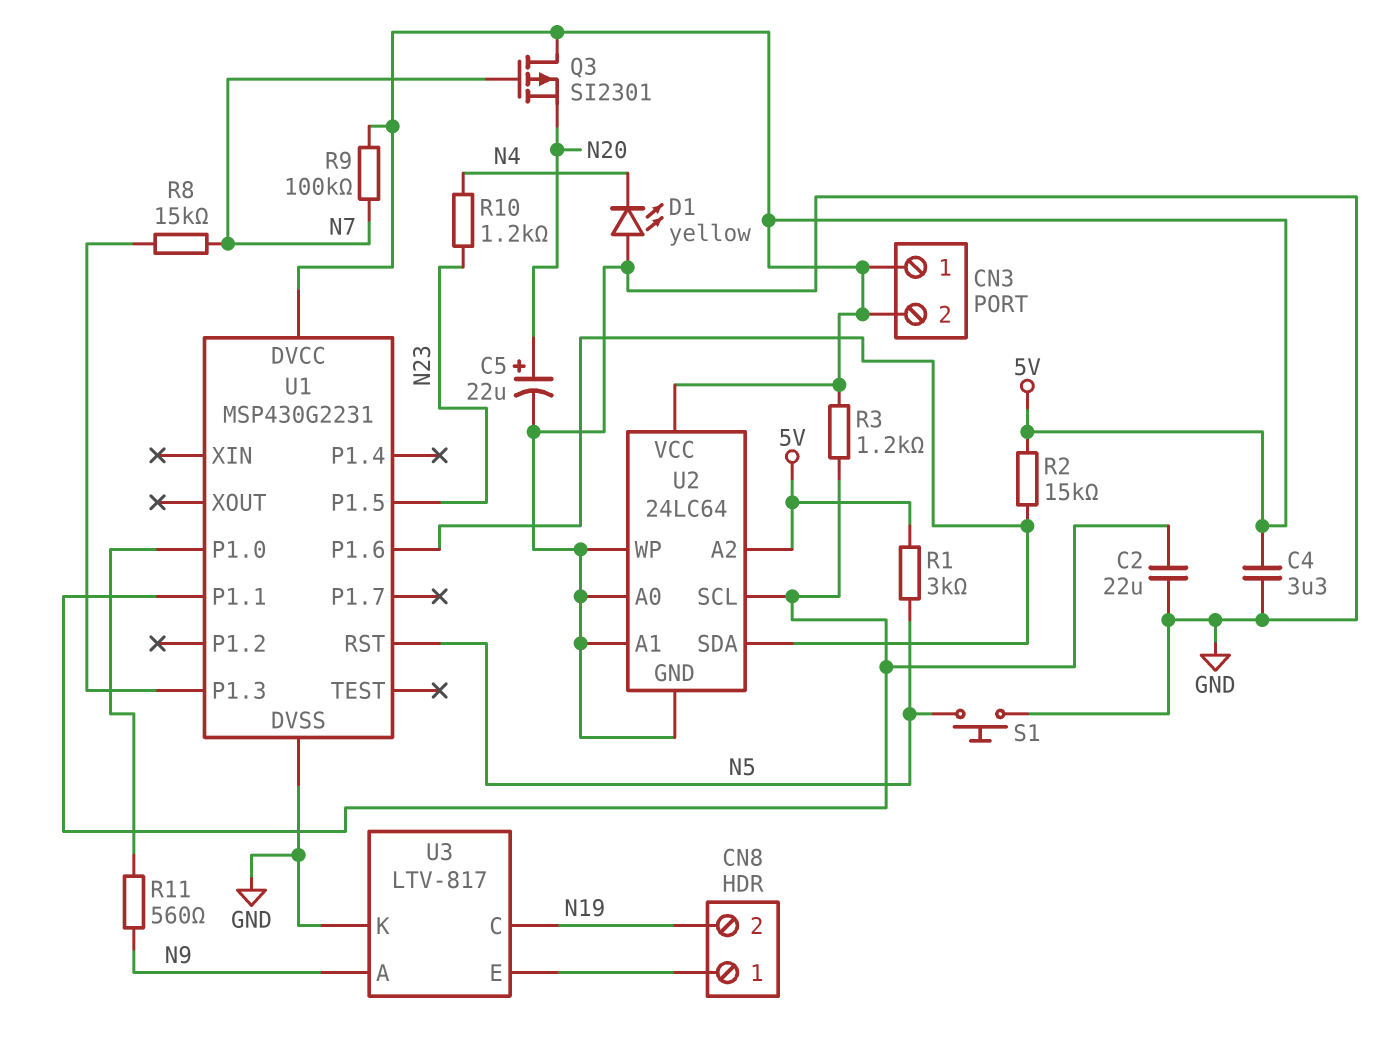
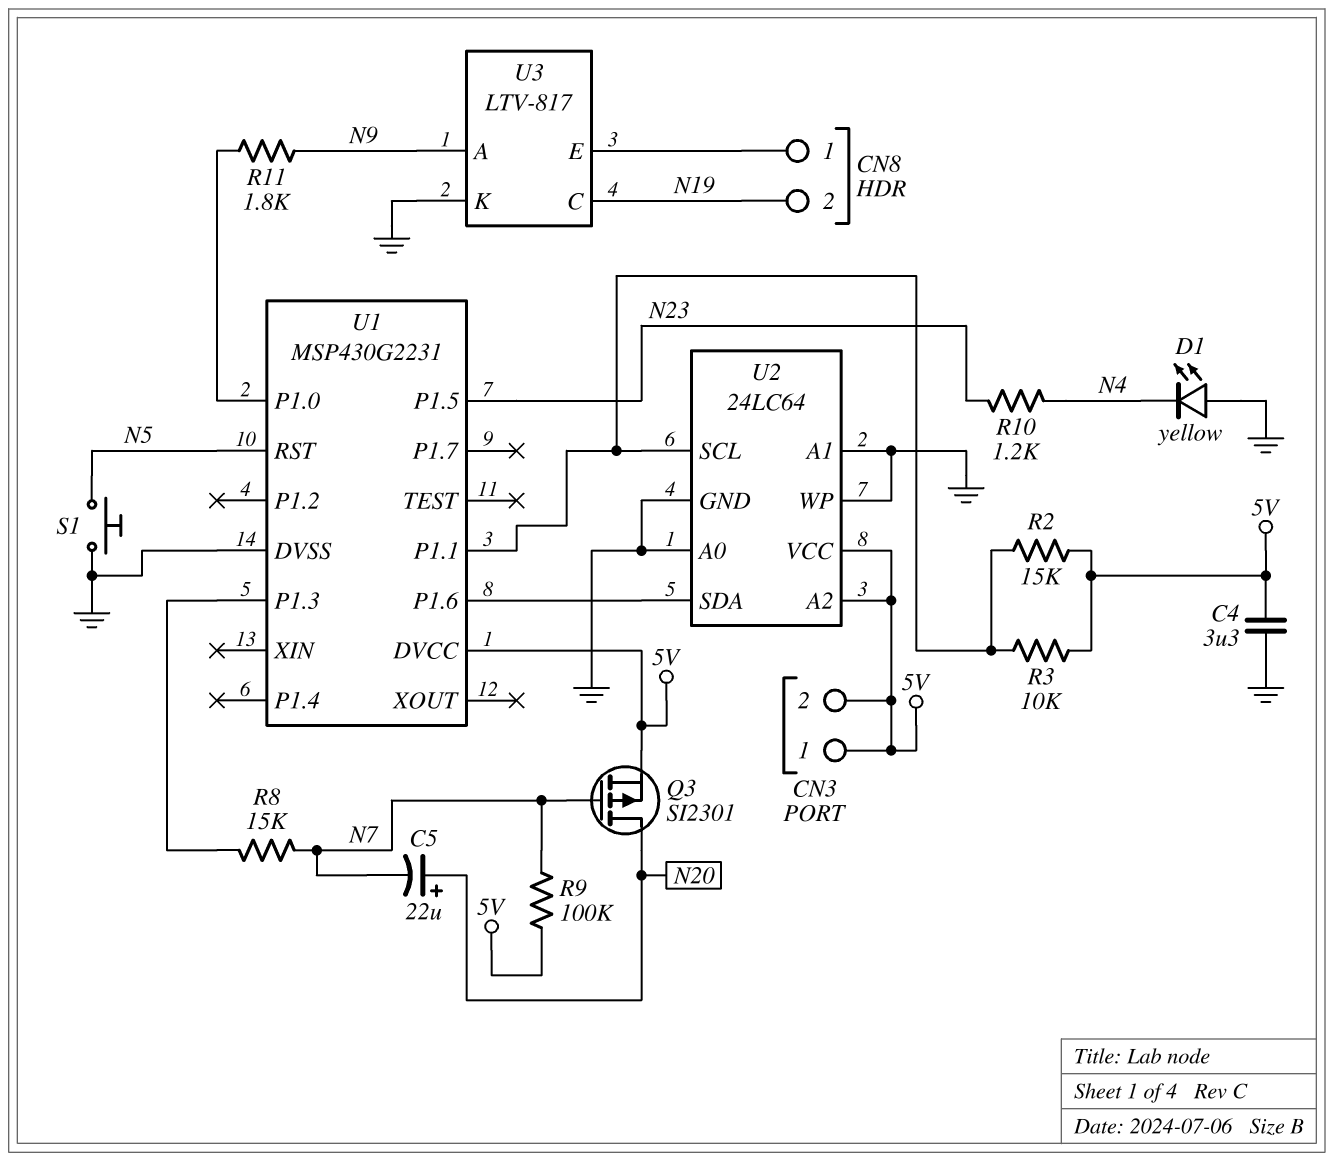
C2: 22uF (GND, U1/P1.1) -> none
C5: 22uF (plus N20, minus GND) -> 22uF (plus N20, minus N7)
Q3: PMOS SI2301 (G N7, D 5V, S N20) -> PMOS SI2301 (G N7, D N20, S 5V)
R1: 3k (5V, N5) -> none
R2: 15k (5V, U1/P1.6) -> 15k (5V, U1/P1.1)
R3: 1.2k (5V, U1/P1.1) -> 10k (5V, U1/P1.1)
R11: 560 (N9, U1/P1.0) -> 1.8k (N9, U1/P1.0)

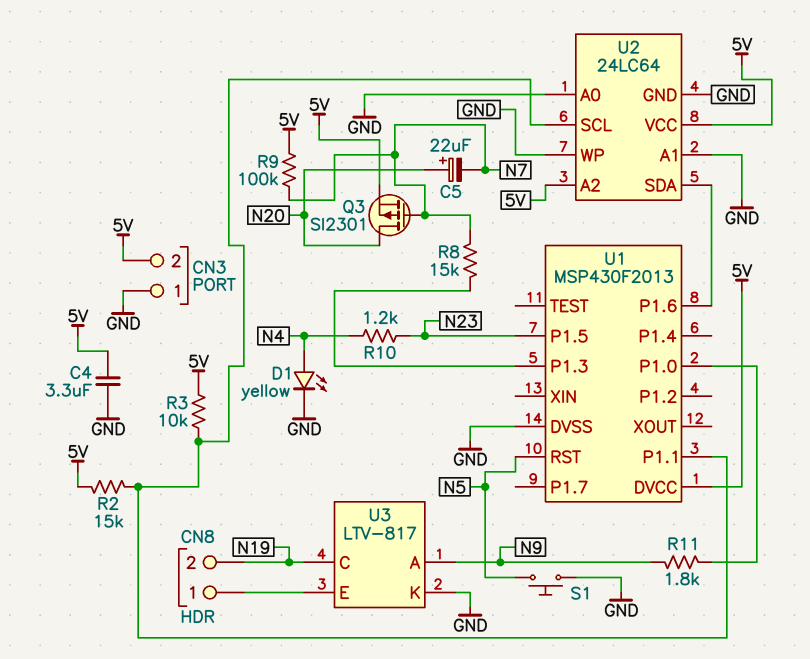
CN3 pin 1: 5V -> GND
D1: LED yellow (A GND, K N4) -> LED yellow (A N4, K GND)
U1: MSP430G2231 -> MSP430F2013

